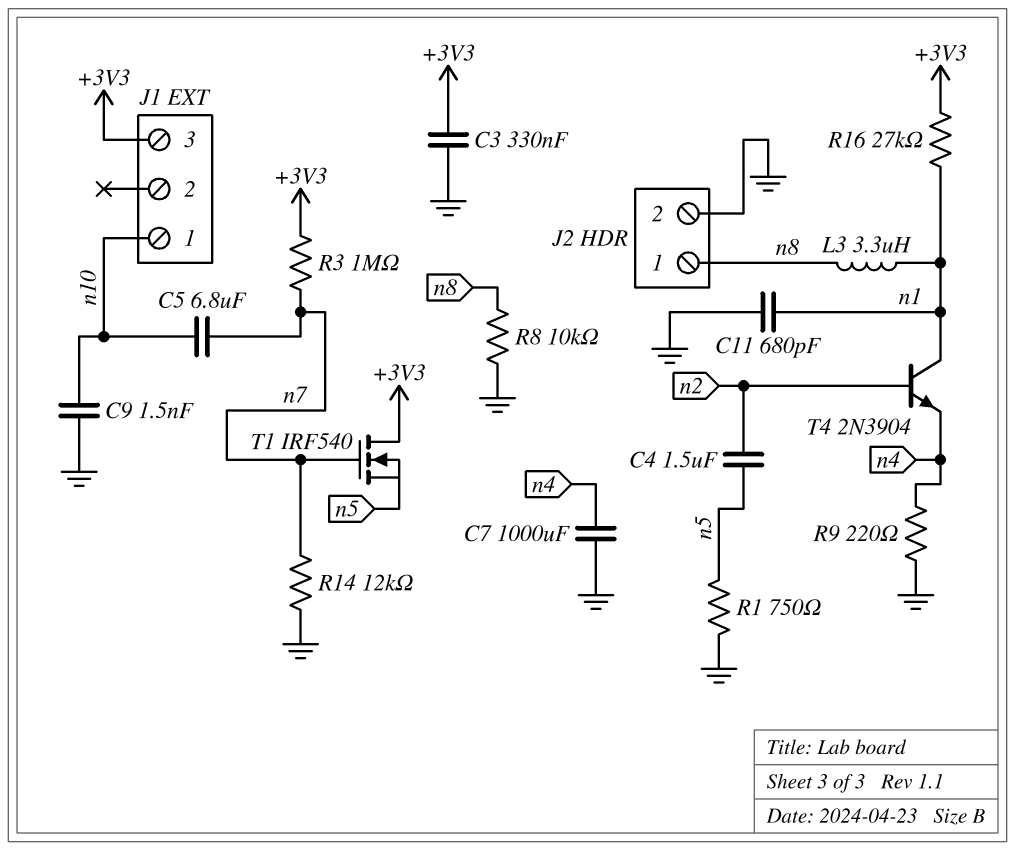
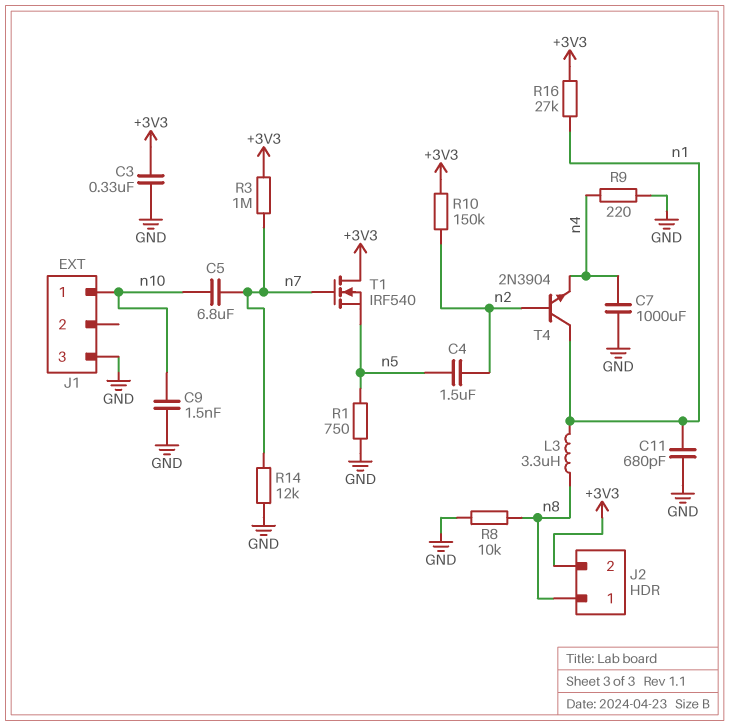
J1 pin 3: +3V3 -> GND
J2 pin 2: GND -> +3V3
R10: none -> 150k (+3V3, n2)

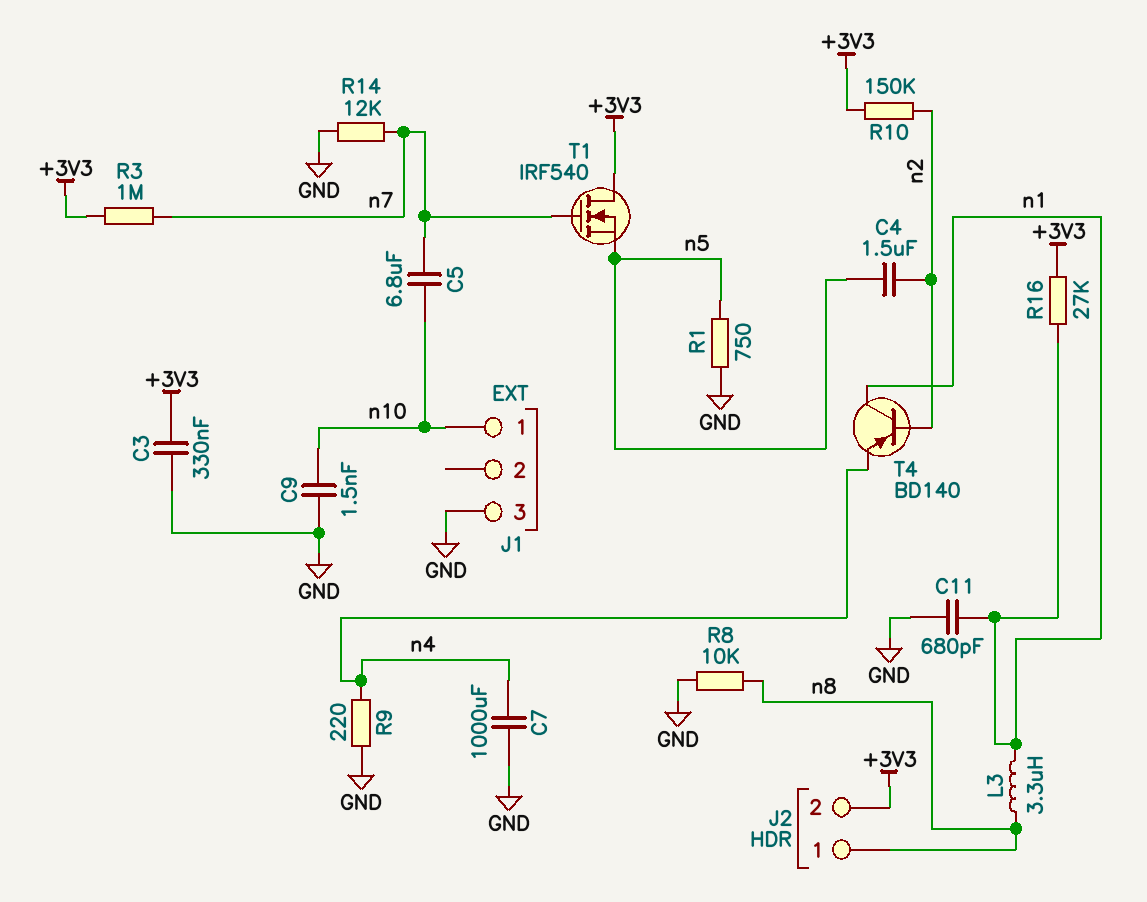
T4: NPN 2N3904 (B n2, C n1, E n4) -> PNP BD140 (B n2, C n1, E n4)

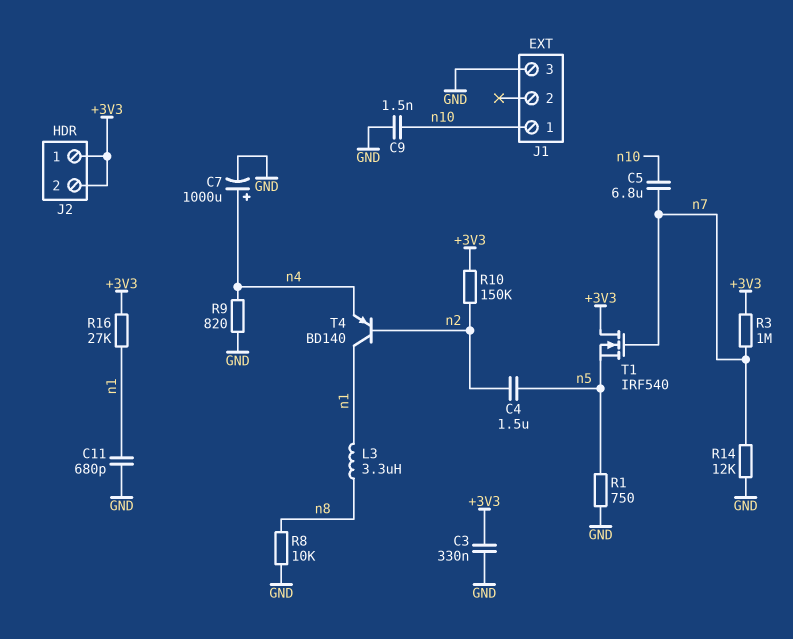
C7: 1000uF (GND, n4) -> 1000uF (plus n4, minus GND)
J2 pin 1: n8 -> +3V3
R9: 220 (GND, n4) -> 820 (GND, n4)

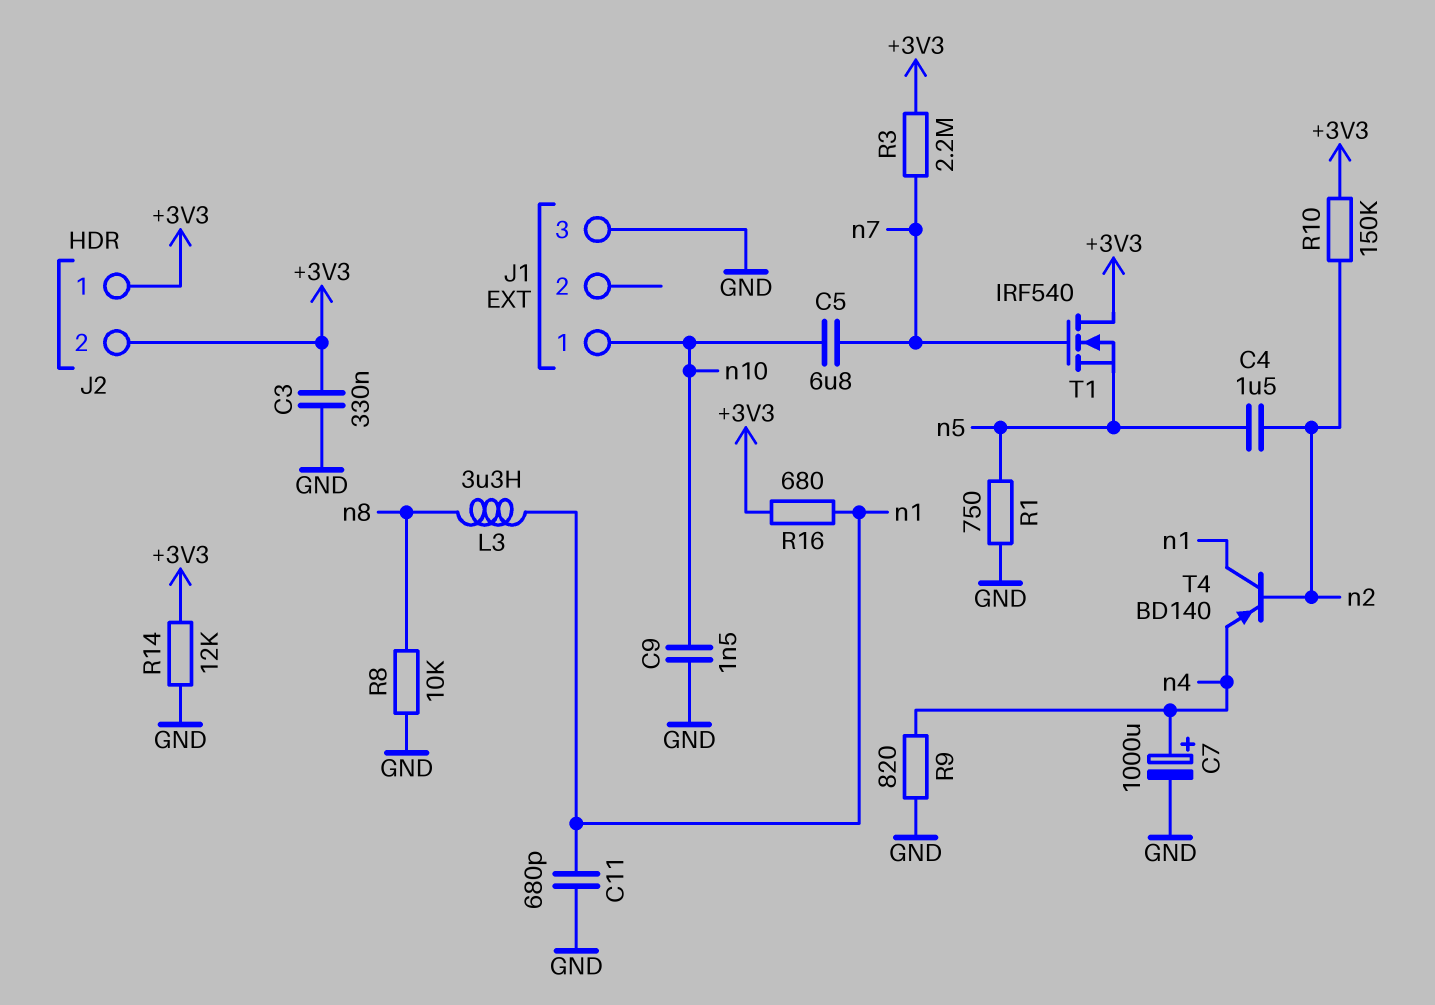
R3: 1M (+3V3, n7) -> 2.2M (+3V3, n7)
R14: 12k (GND, n7) -> 12k (+3V3, GND)
R16: 27k (+3V3, n1) -> 680 (+3V3, n1)

